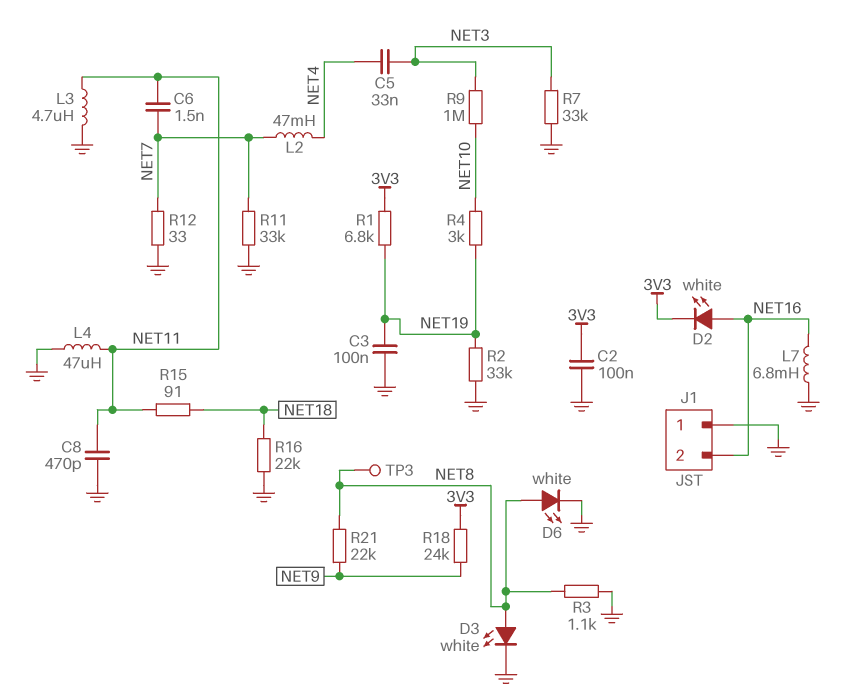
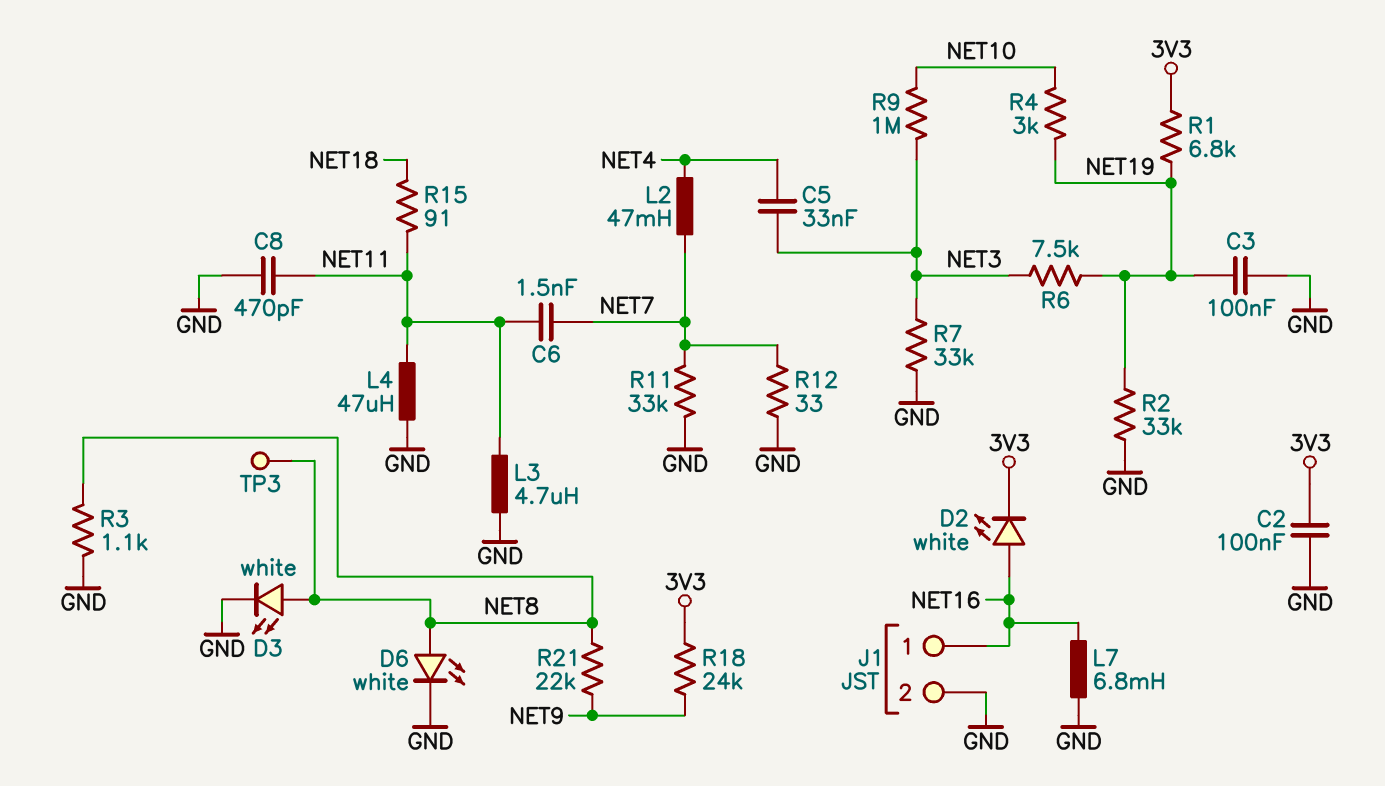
J1 pin 1: GND -> NET16
J1 pin 2: NET16 -> GND
R6: none -> 7.5k (NET3, NET19)
R16: 22k (GND, NET18) -> none

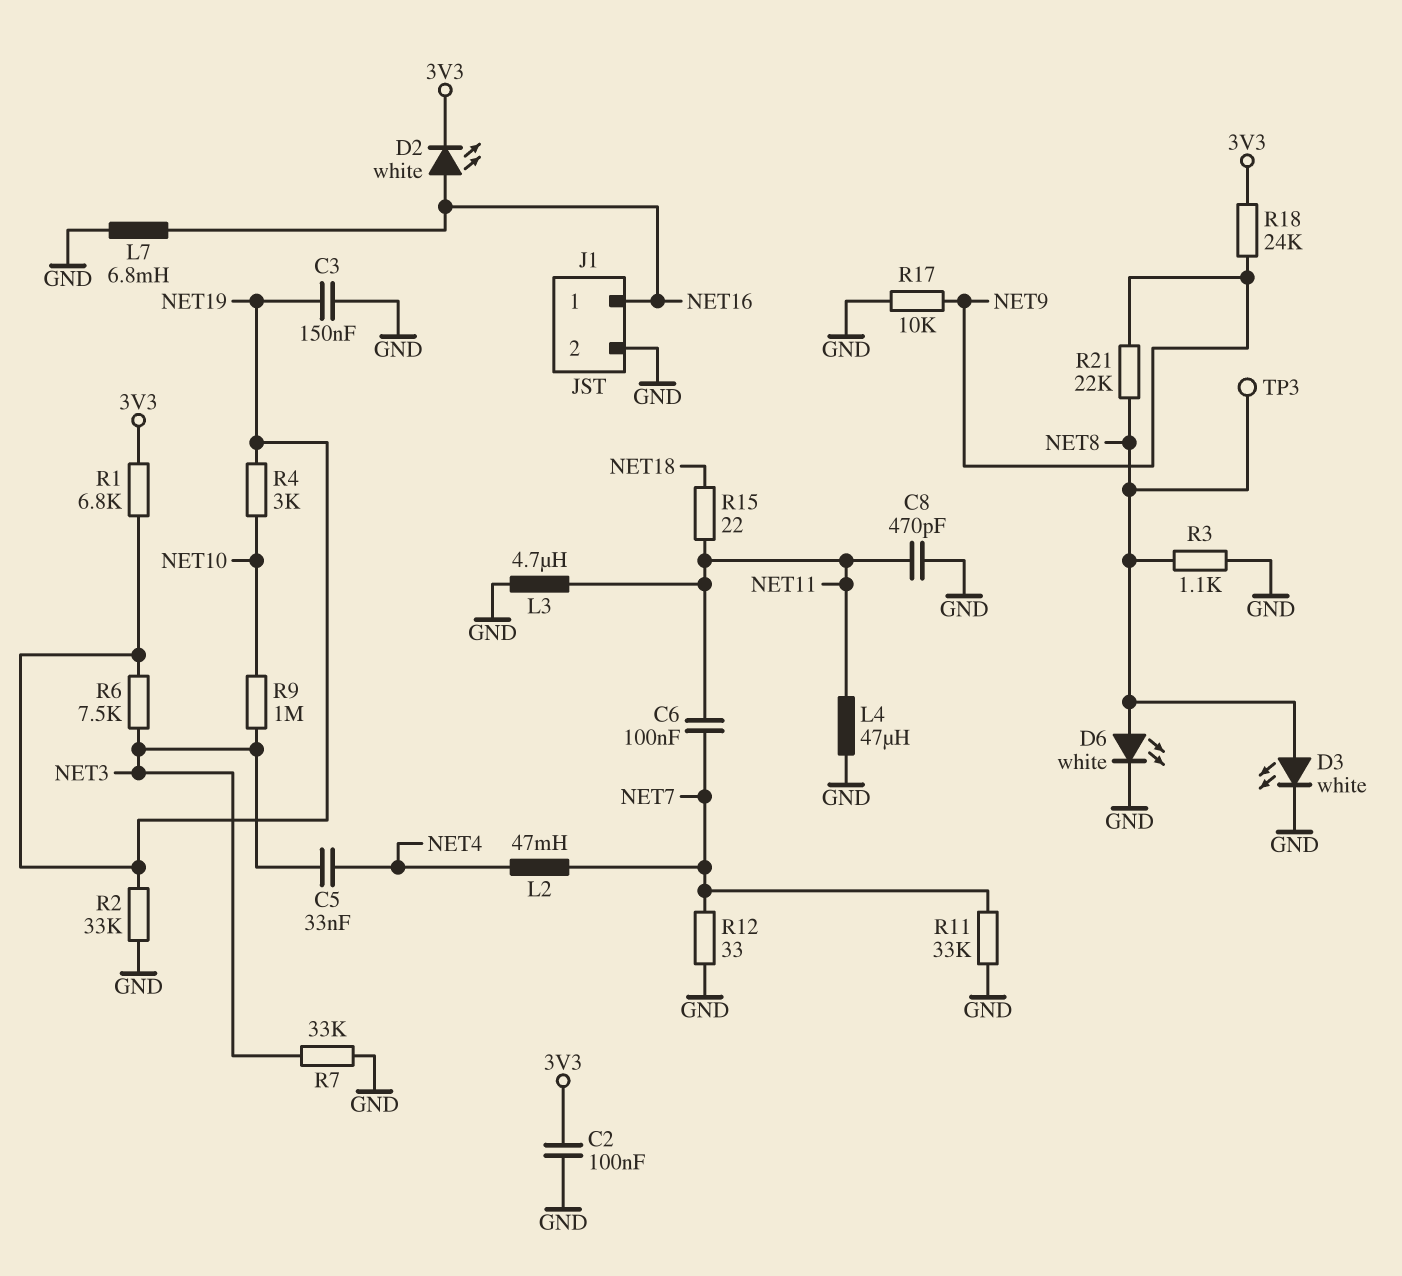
C3: 100nF (GND, NET19) -> 150nF (GND, NET19)
C6: 1.5nF (NET7, NET11) -> 100nF (NET7, NET11)
R15: 91 (NET11, NET18) -> 22 (NET11, NET18)
R17: none -> 10k (GND, NET9)

